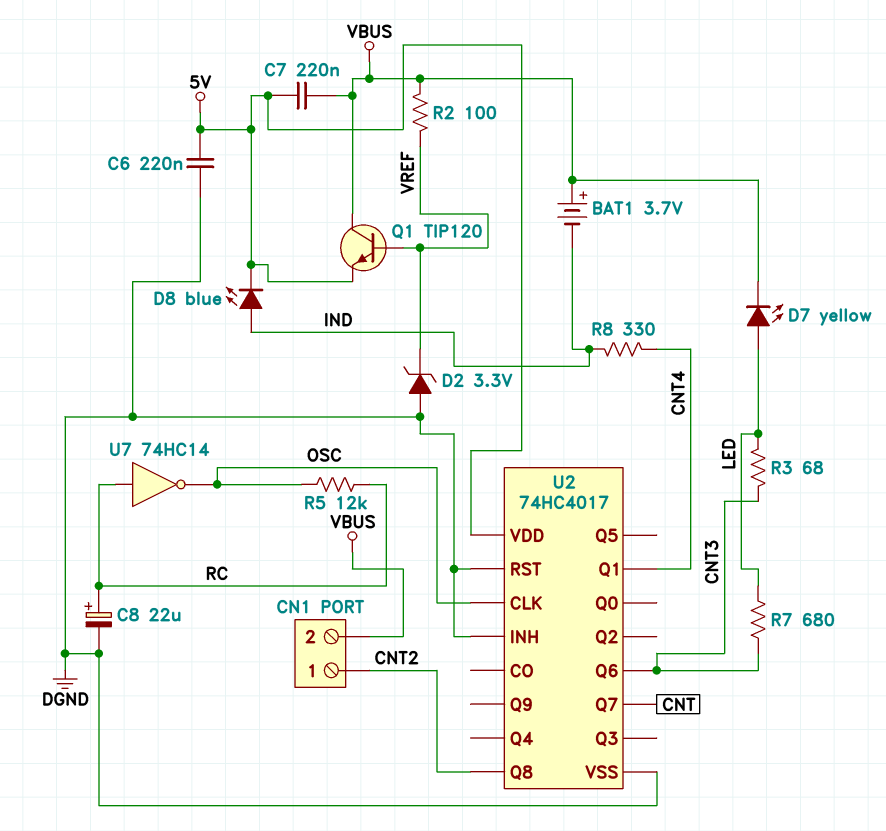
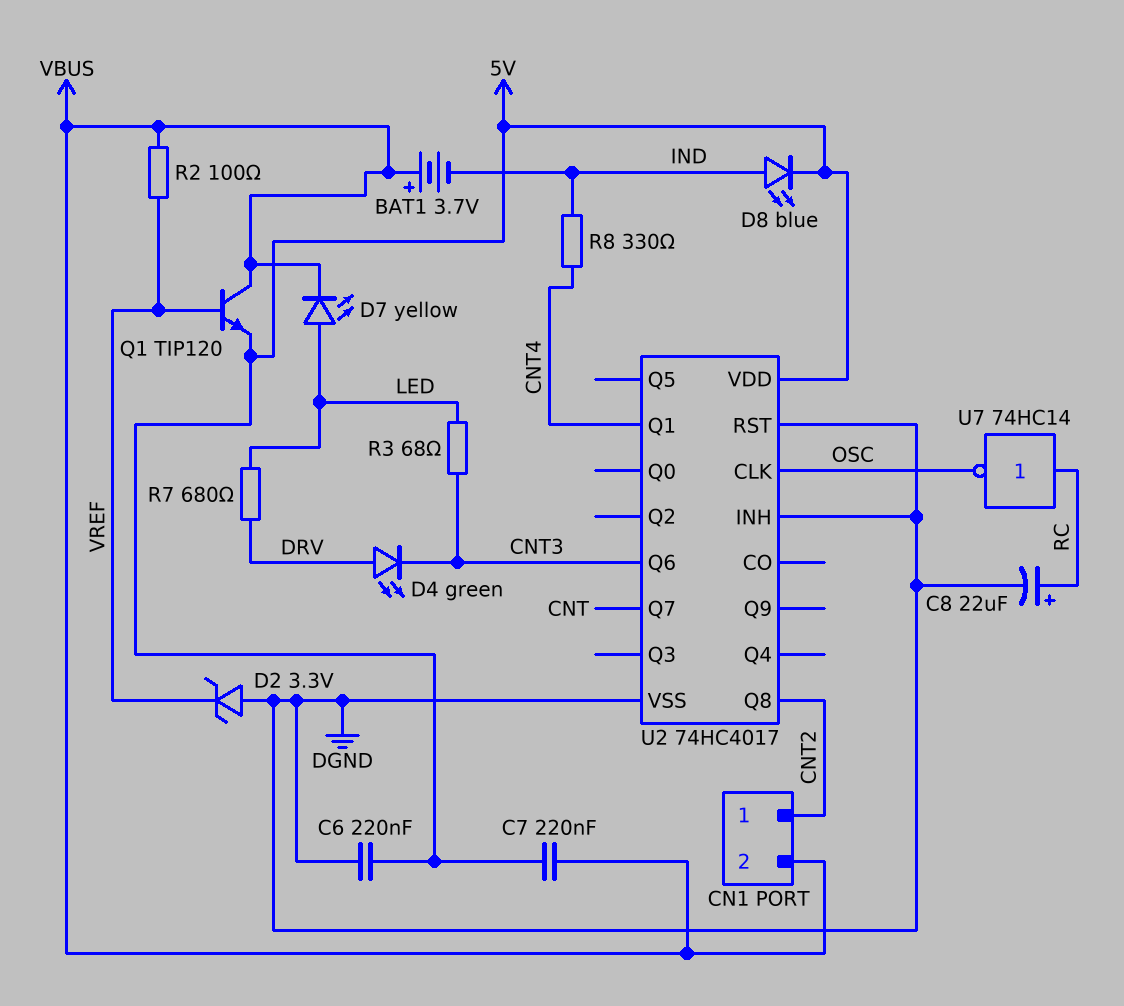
D4: none -> LED green (A DRV, K CNT3)
R5: 12k (OSC, RC) -> none
R7: 680 (CNT3, LED) -> 680 (DRV, LED)

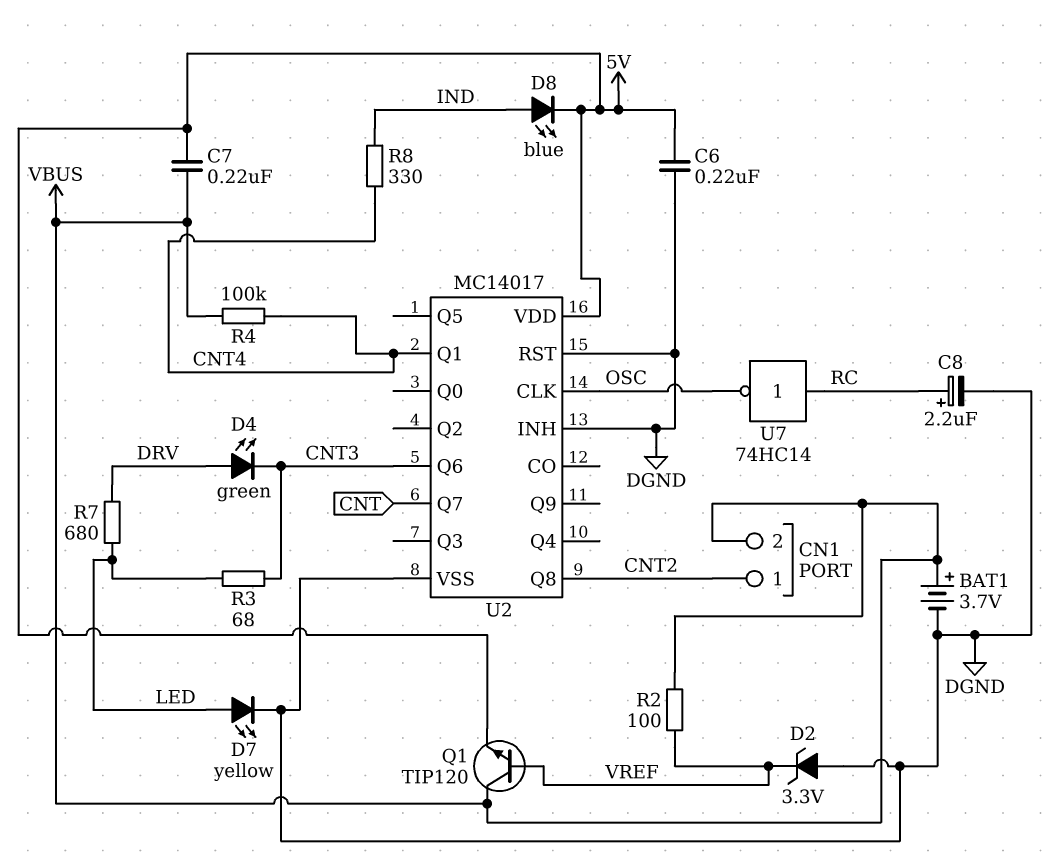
BAT1: 3.7V (plus VBUS, minus IND) -> 3.7V (plus VBUS, minus DGND)
C8: 22uF (plus RC, minus DGND) -> 2.2uF (plus RC, minus DGND)
D7: LED yellow (A LED, K VBUS) -> LED yellow (A LED, K DGND)
R4: none -> 100k (CNT4, VBUS)
U2: 74HC4017 -> MC14017

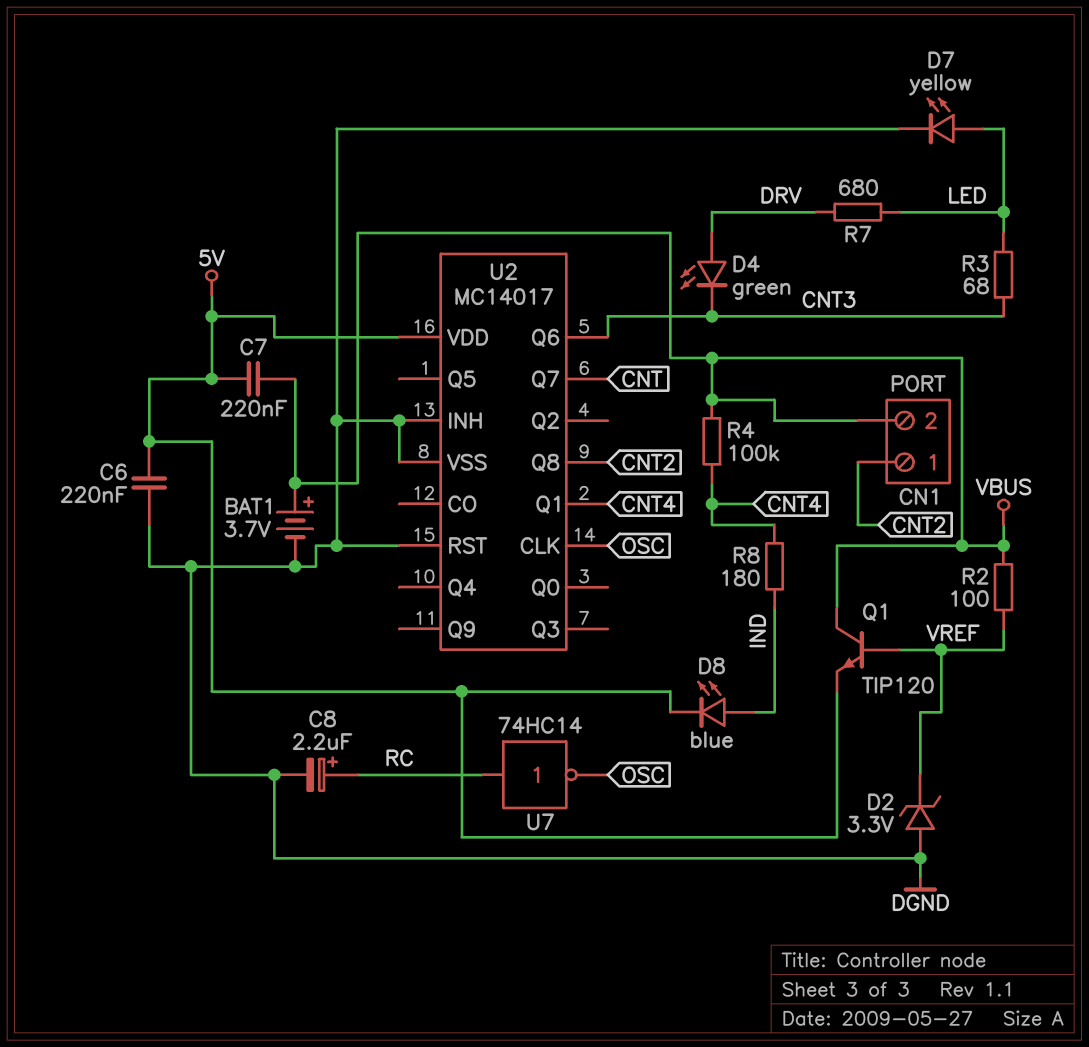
R8: 330 (CNT4, IND) -> 180 (CNT4, IND)

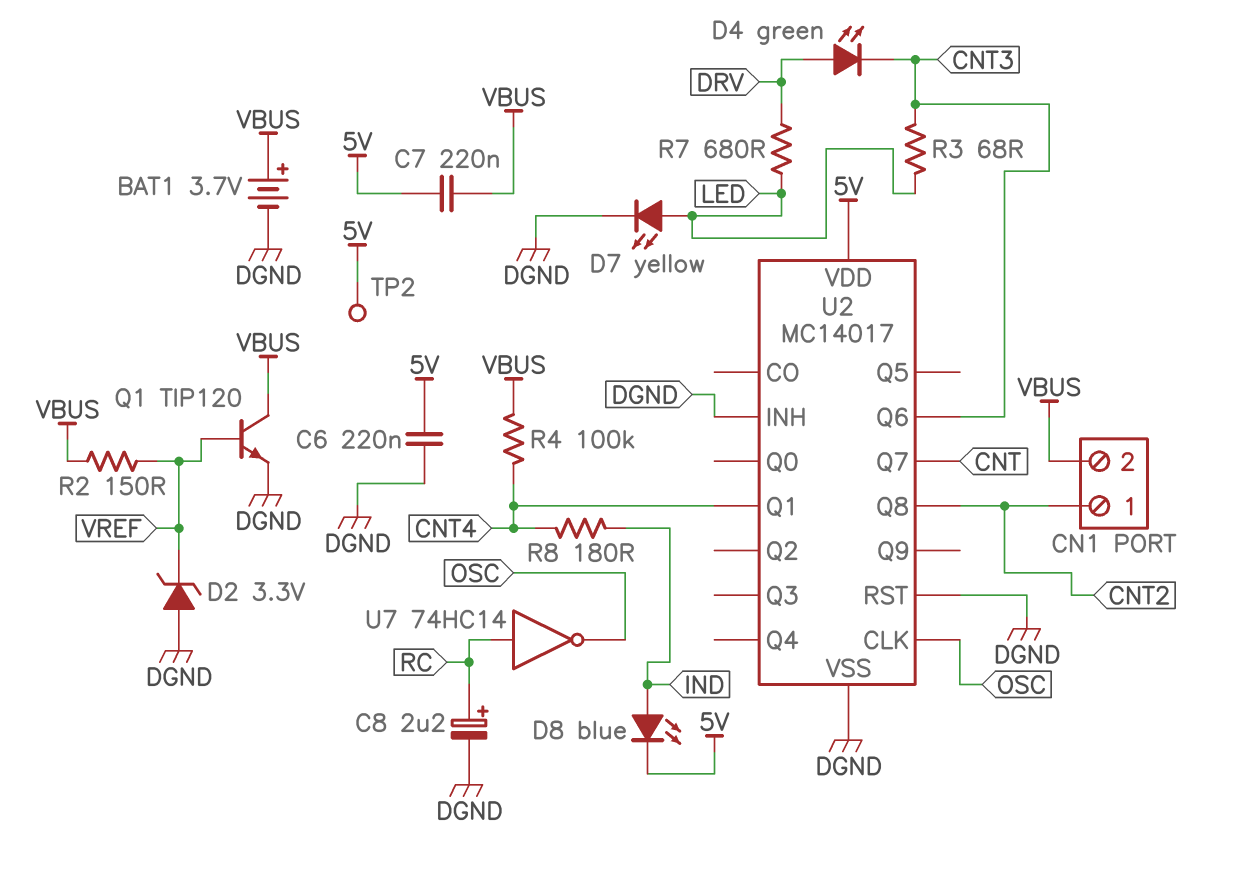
Q1: NPN TIP120 (B VREF, C VBUS, E 5V) -> NPN TIP120 (B VREF, C VBUS, E DGND)
R2: 100 (VBUS, VREF) -> 150 (VBUS, VREF)
TP2: none -> test point (5V)

